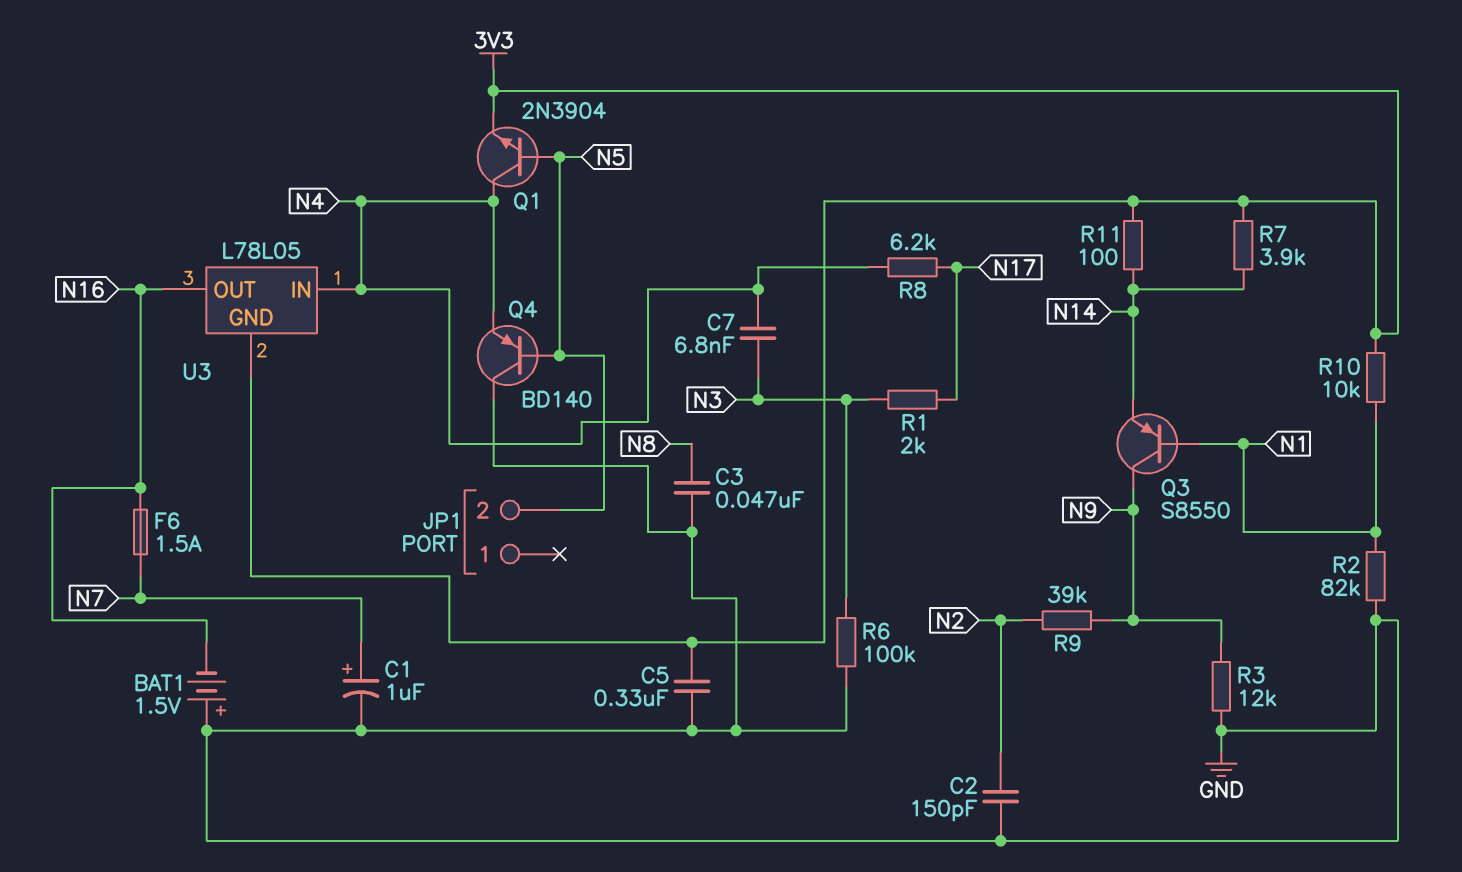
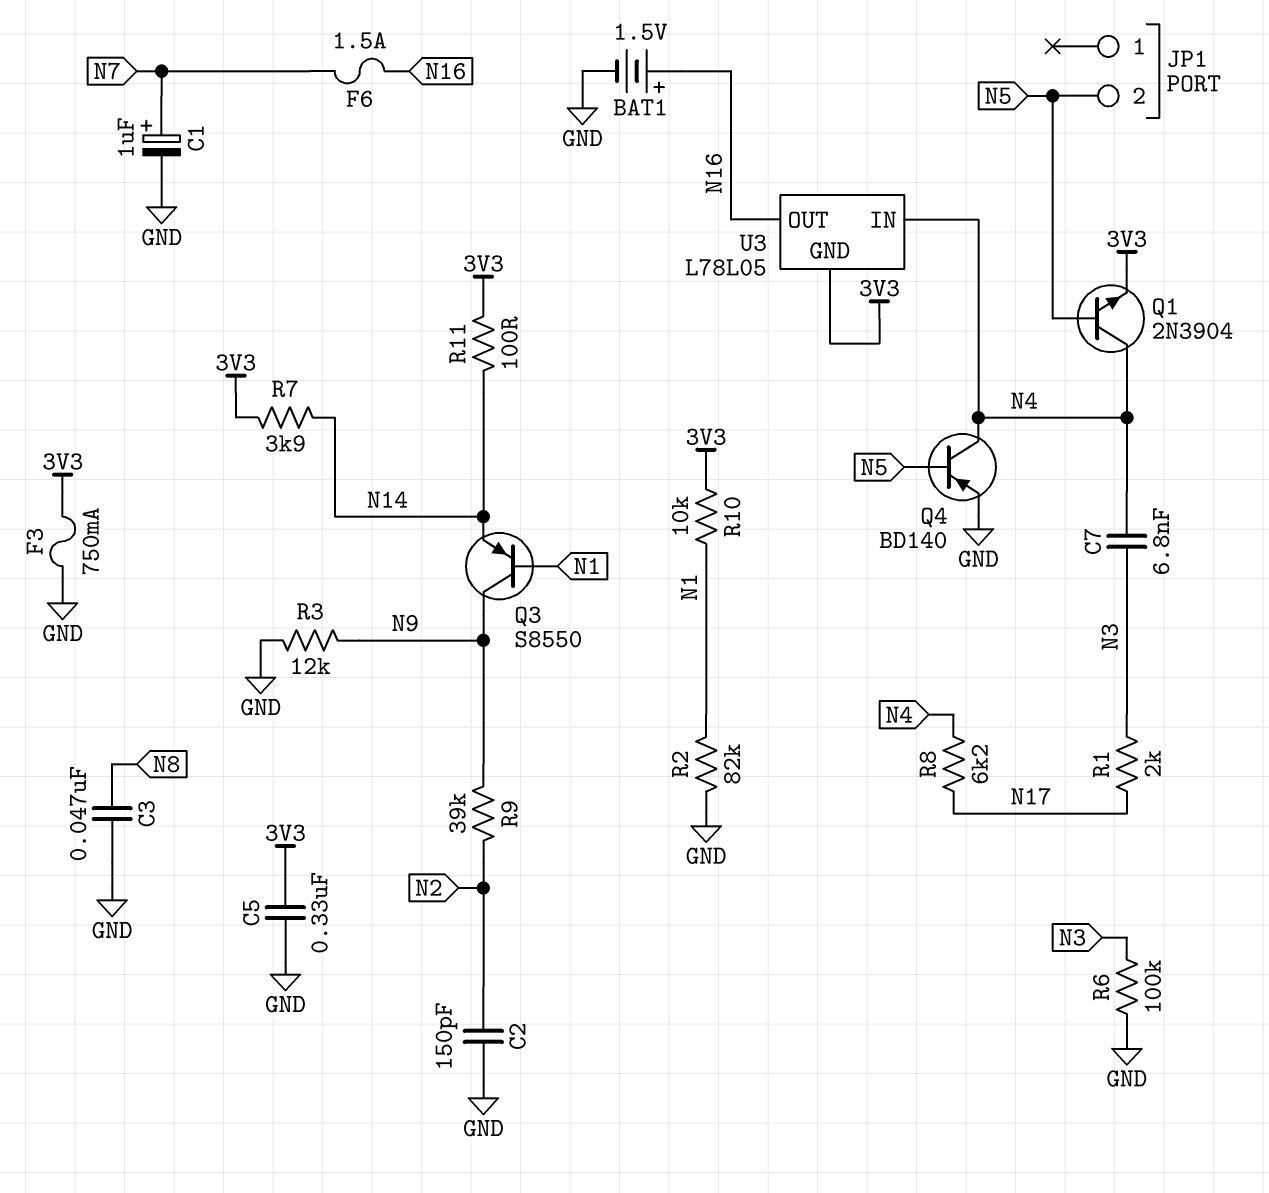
BAT1: 1.5V (plus GND, minus N16) -> 1.5V (plus N16, minus GND)
F3: none -> 750mA (3V3, GND)
Q4: PNP BD140 (B N5, C GND, E N4) -> PNP BD140 (B N5, C N4, E GND)

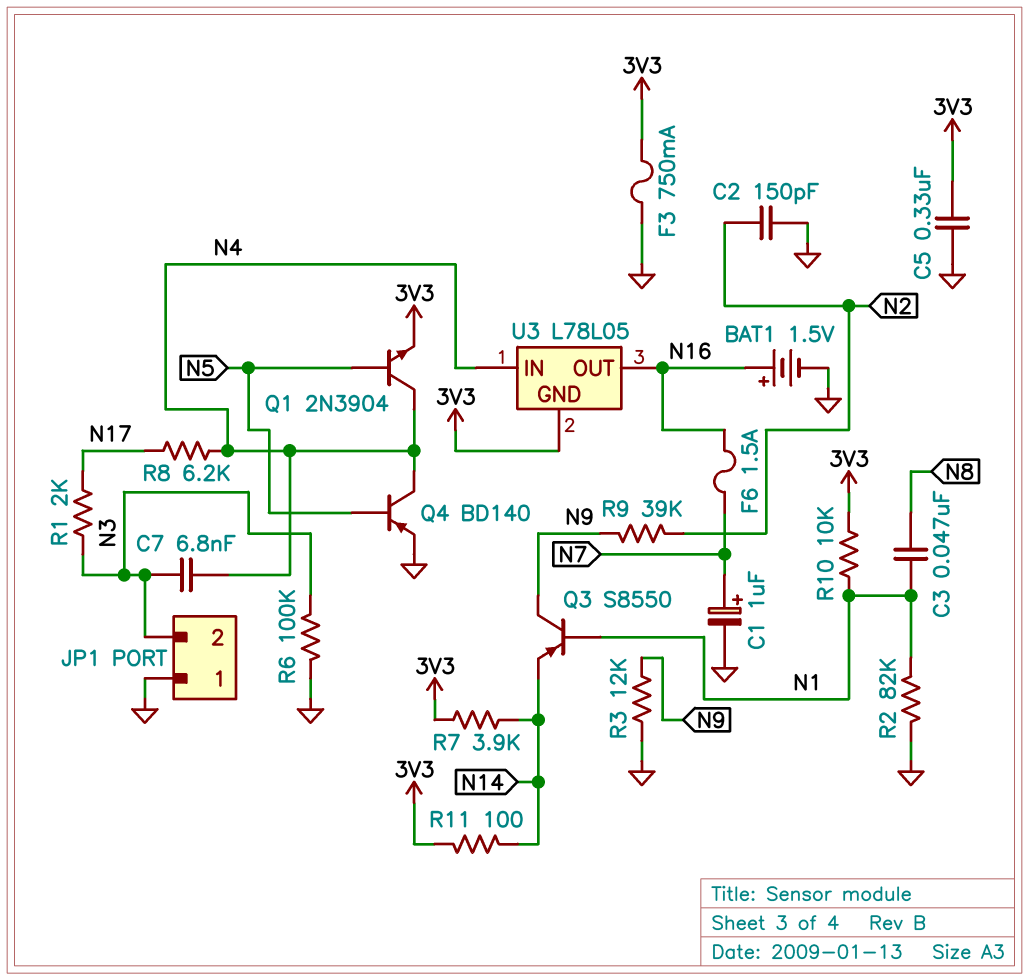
C3: 47nF (GND, N8) -> 47nF (N1, N8)
JP1 pin 1: none -> GND
JP1 pin 2: N5 -> N3

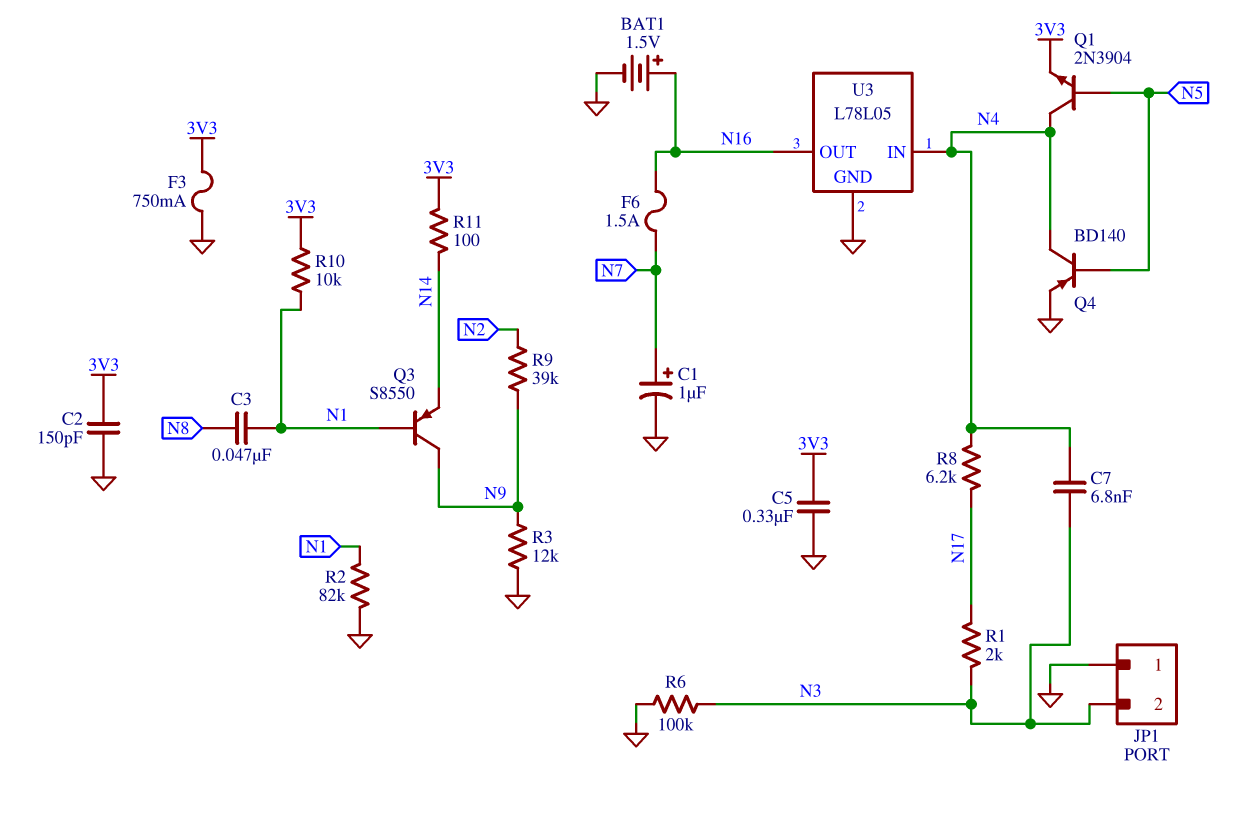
C2: 150pF (GND, N2) -> 150pF (3V3, GND)
R7: 3.9k (3V3, N14) -> none
U3 pin GND: 3V3 -> GND

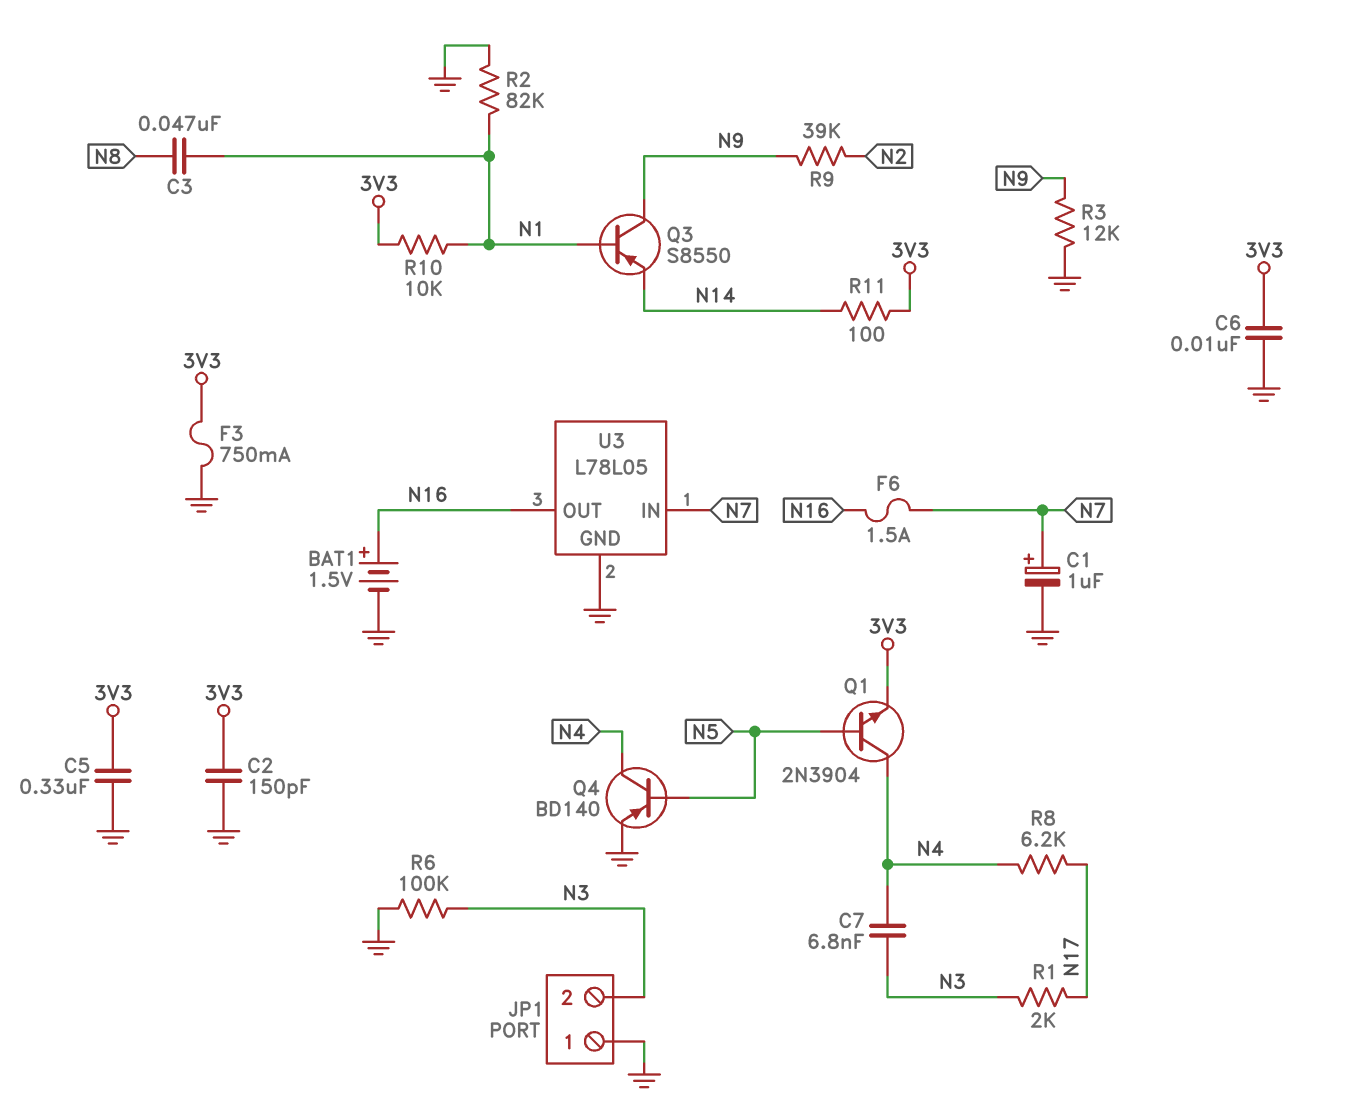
C6: none -> 10nF (3V3, GND)
U3 pin IN: N4 -> N7

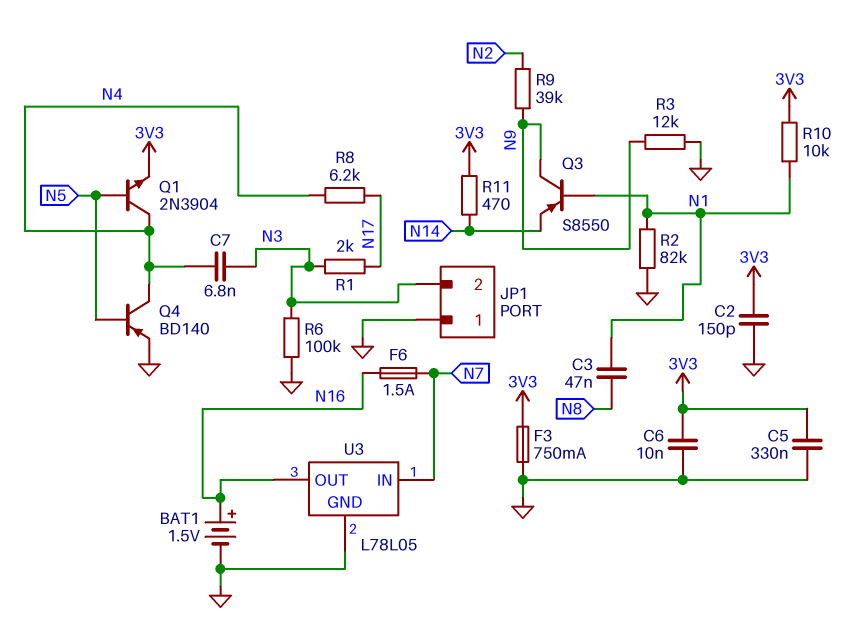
C1: 1uF (plus N7, minus GND) -> none
R11: 100 (3V3, N14) -> 470 (3V3, N14)

